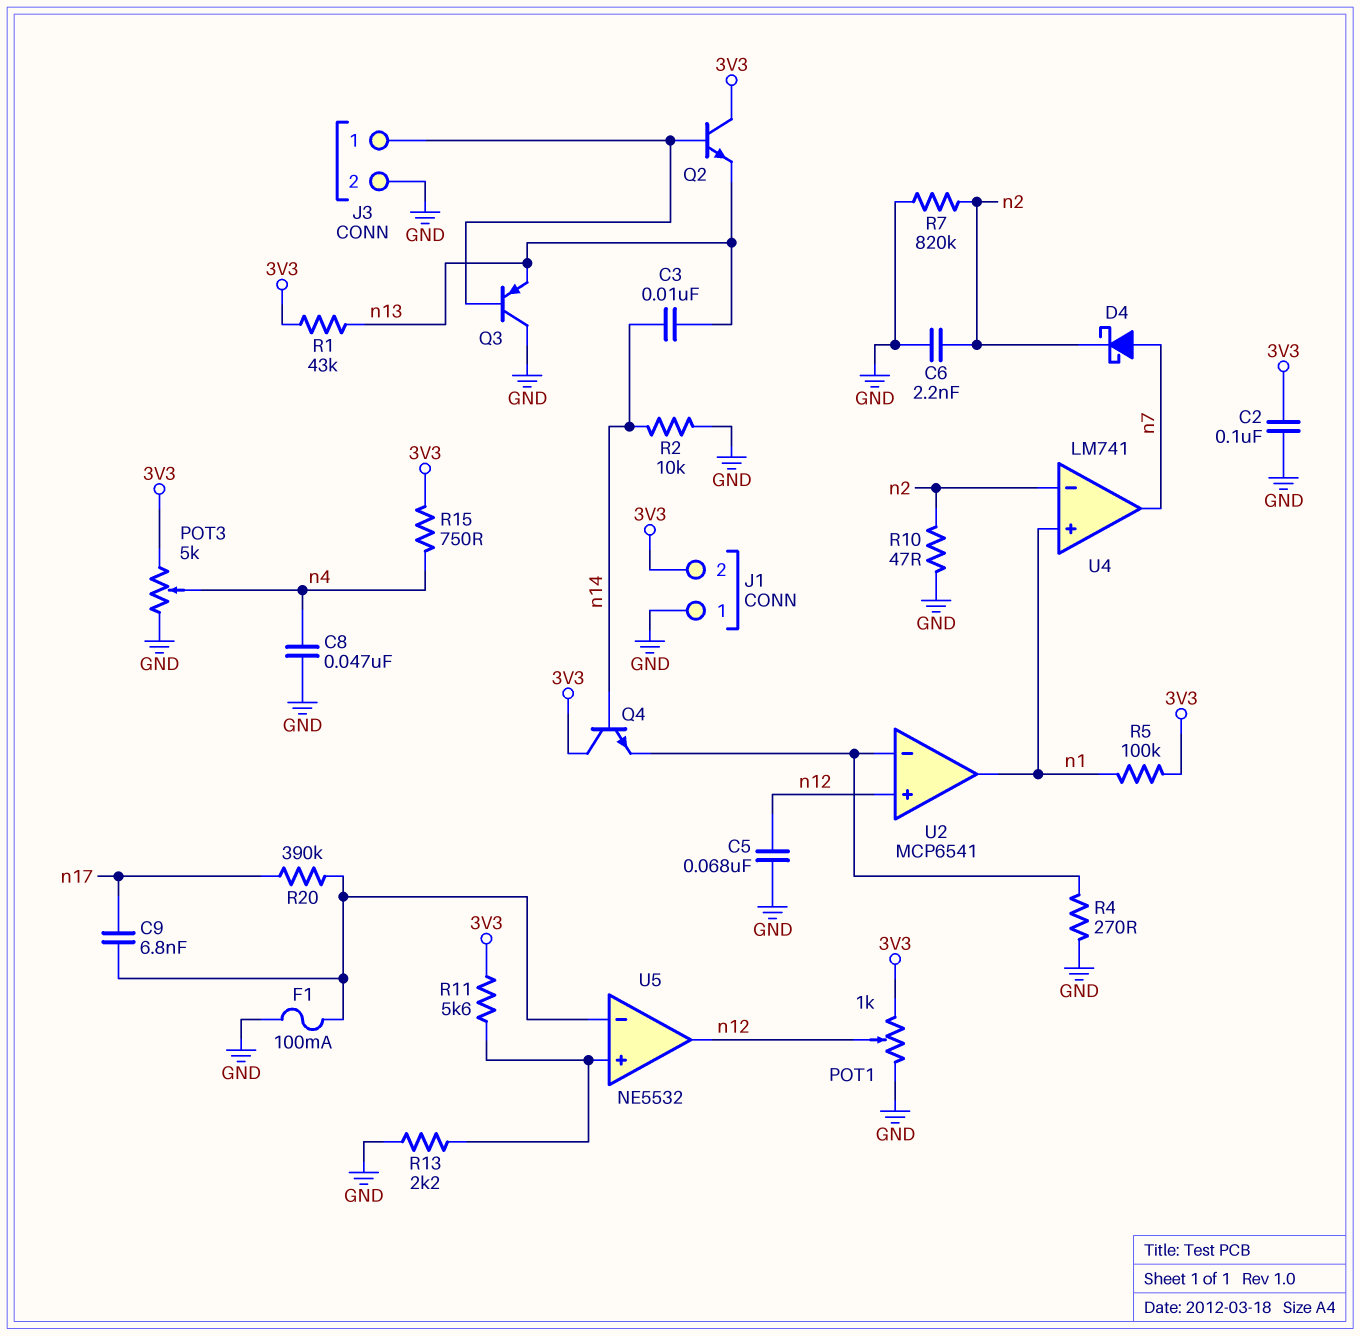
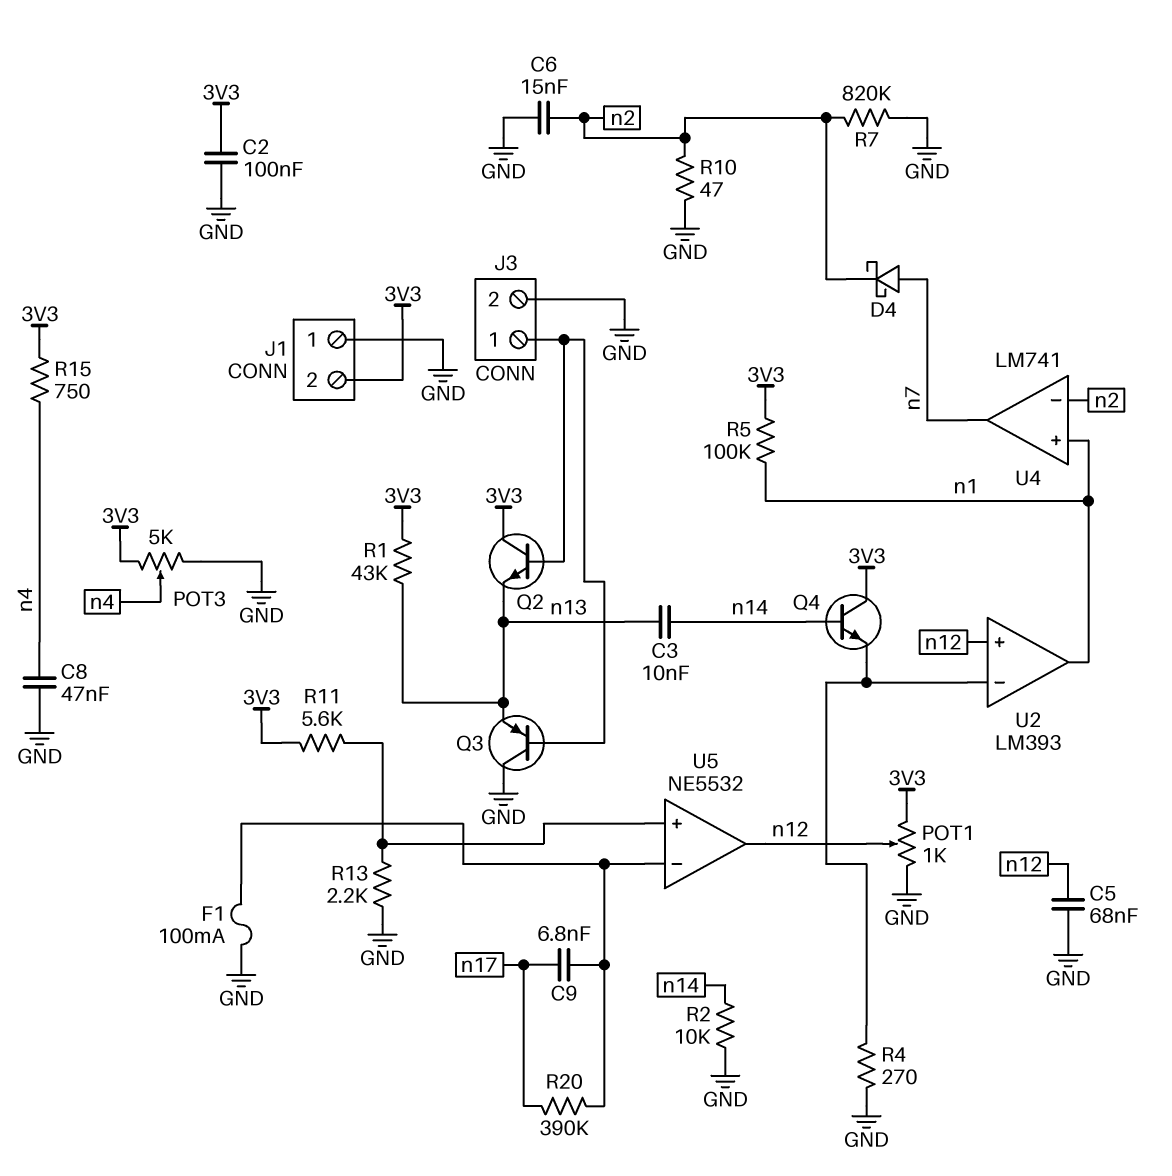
C6: 2.2nF (GND, n2) -> 15nF (GND, n2)
U2: MCP6541 -> LM393

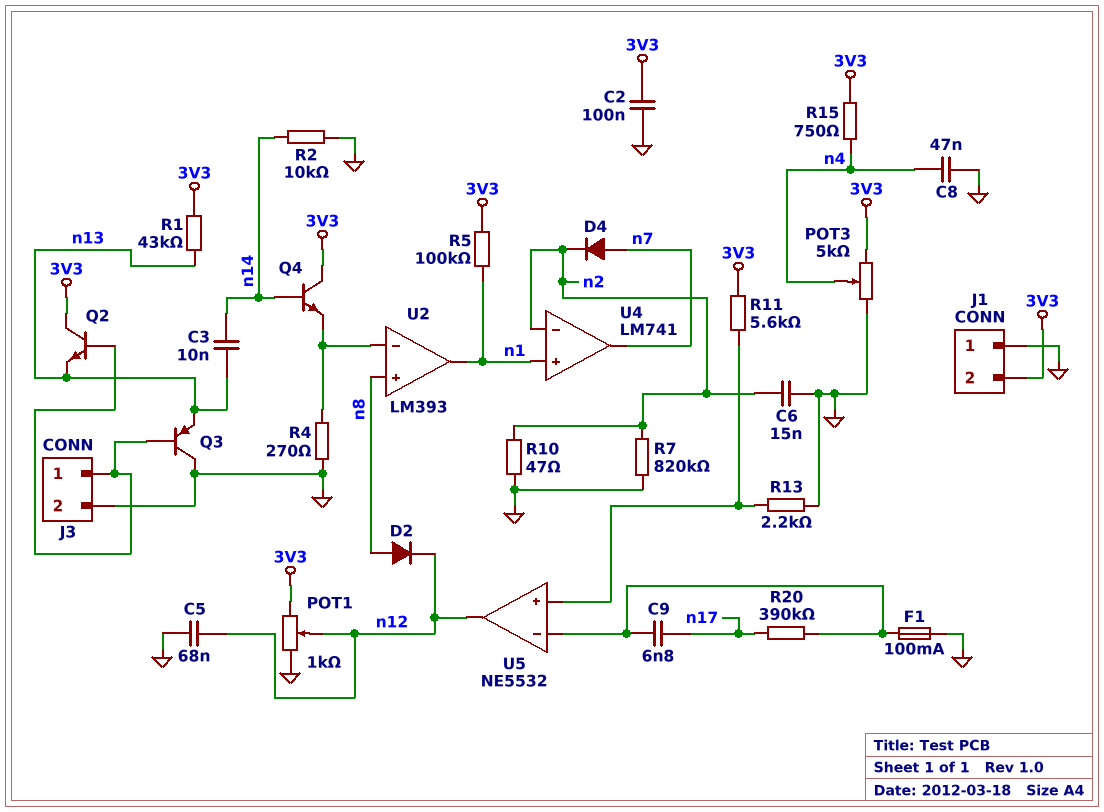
D2: none -> diode (A n8, K n12)
D4: schottky (A n7, K n2) -> diode (A n7, K n2)
U2 pin in+: n12 -> n8

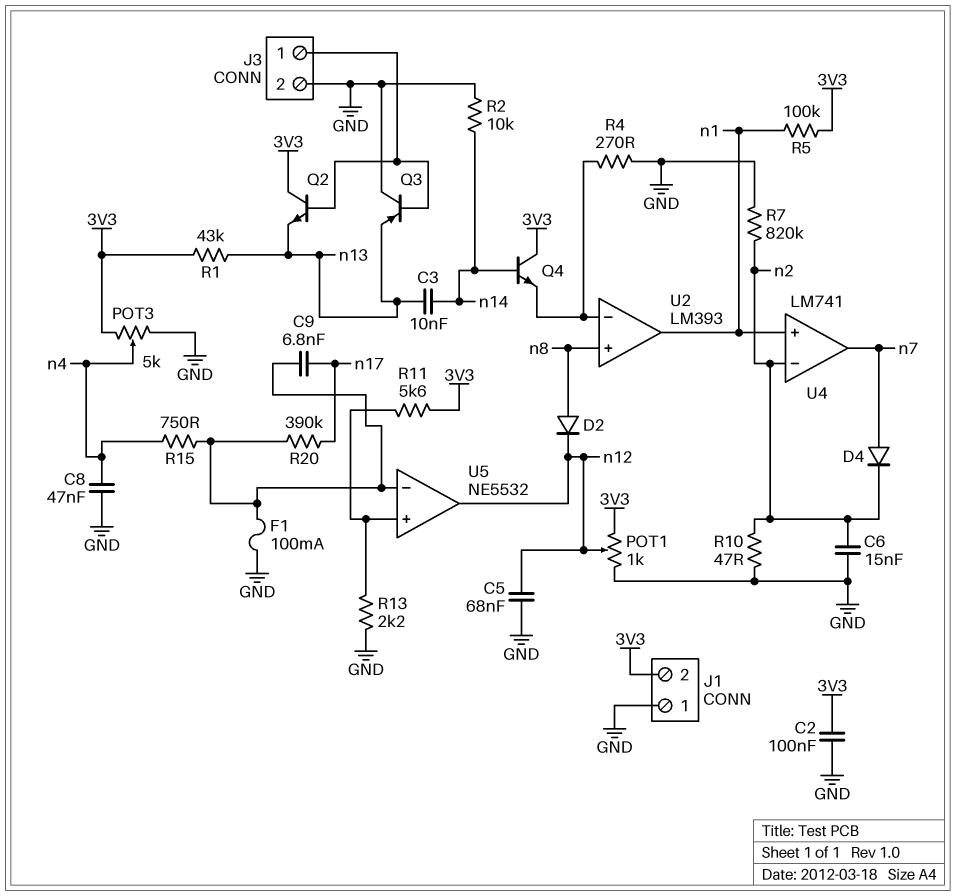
R15: 750 (3V3, n4) -> 750 (U5/in-, n4)

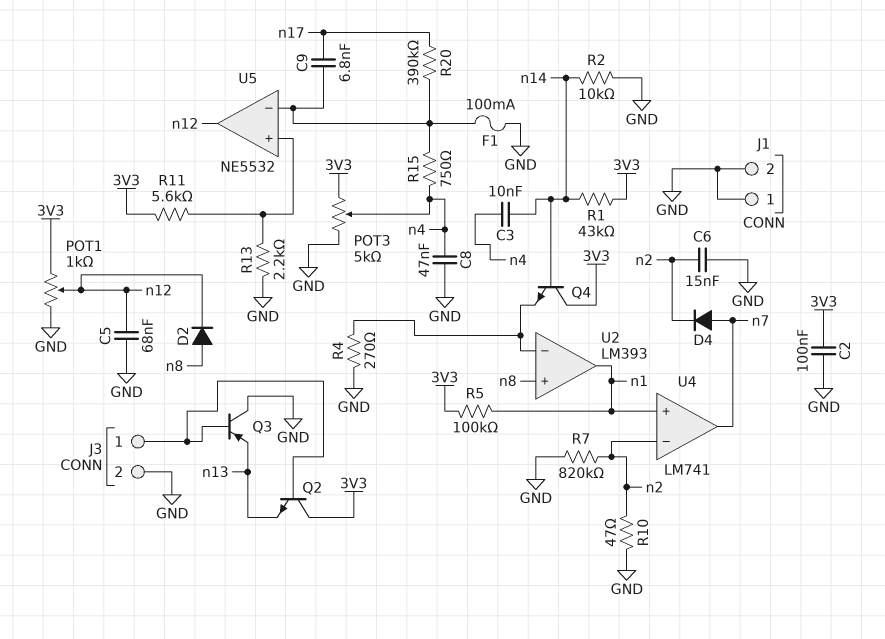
C3: 10nF (n13, n14) -> 10nF (n4, n14)
J1 pin 2: 3V3 -> GND
R1: 43k (3V3, n13) -> 43k (3V3, n14)

